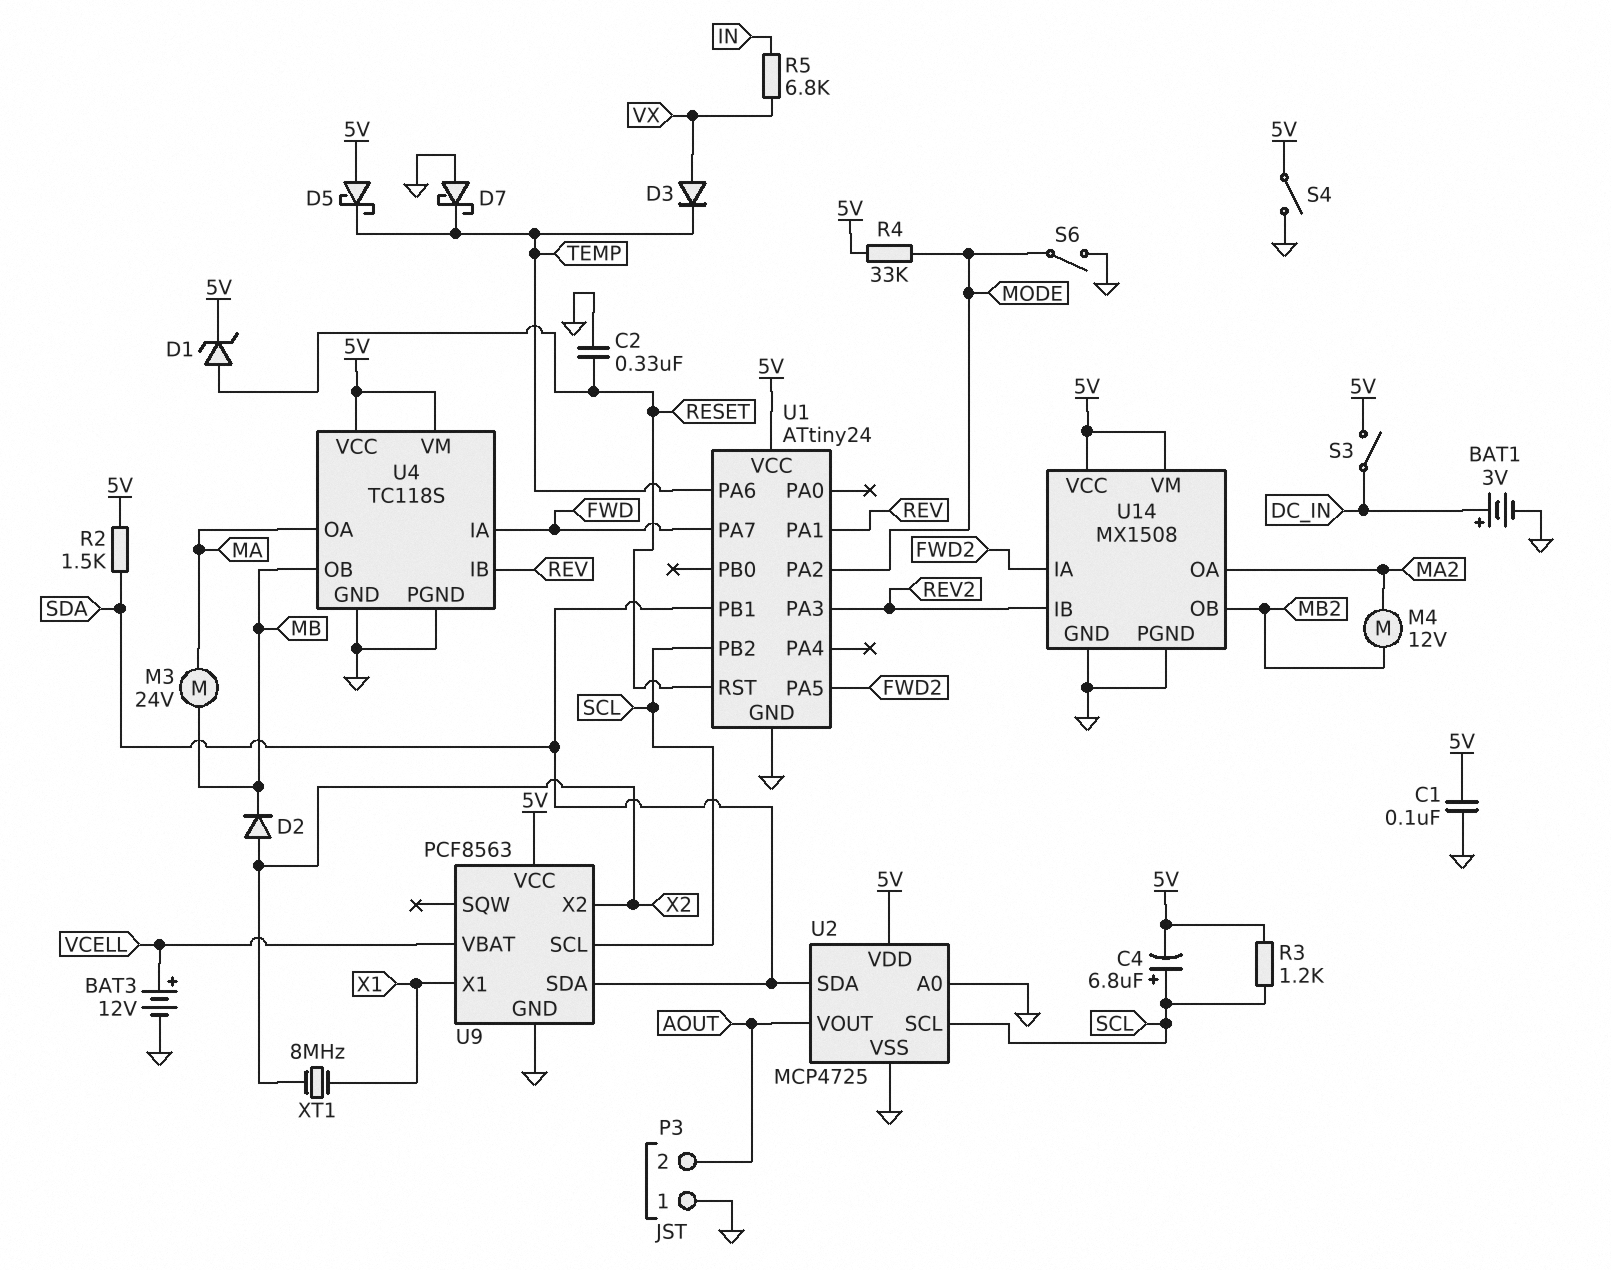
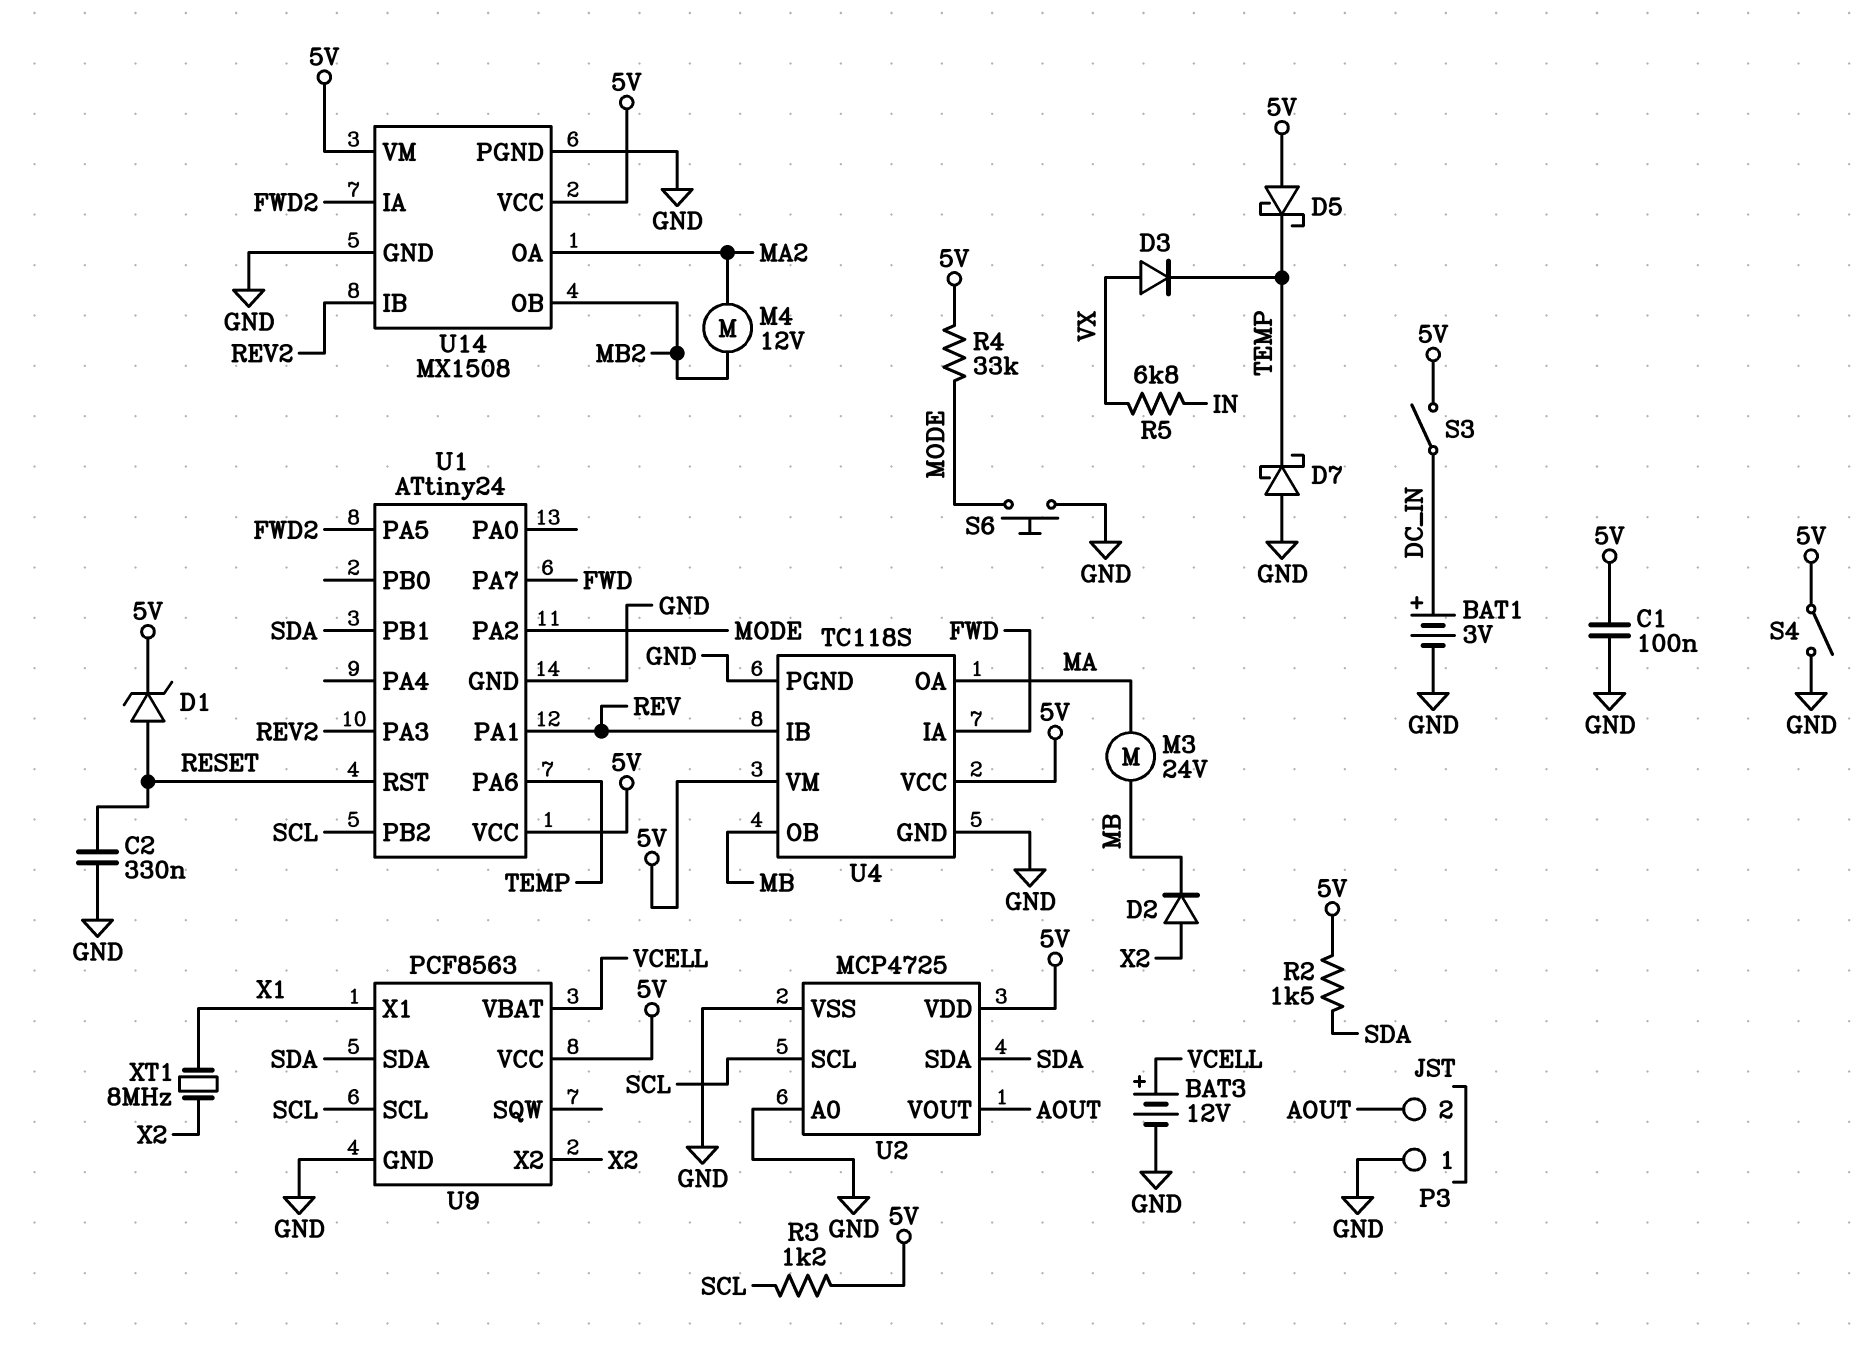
C4: 6.8uF (plus SCL, minus 5V) -> none
S6: switch (GND, MODE) -> button (GND, MODE)

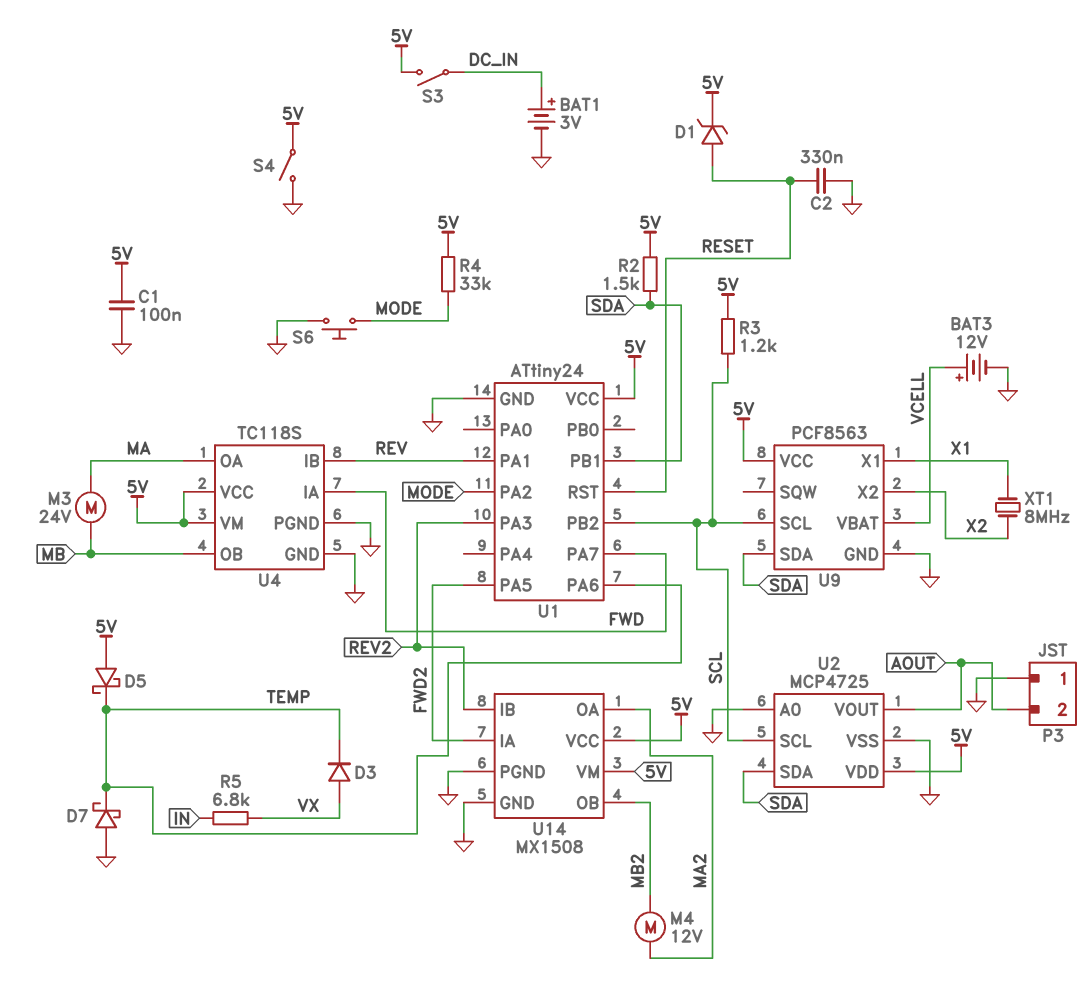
D2: diode (A X2, K MB) -> none

